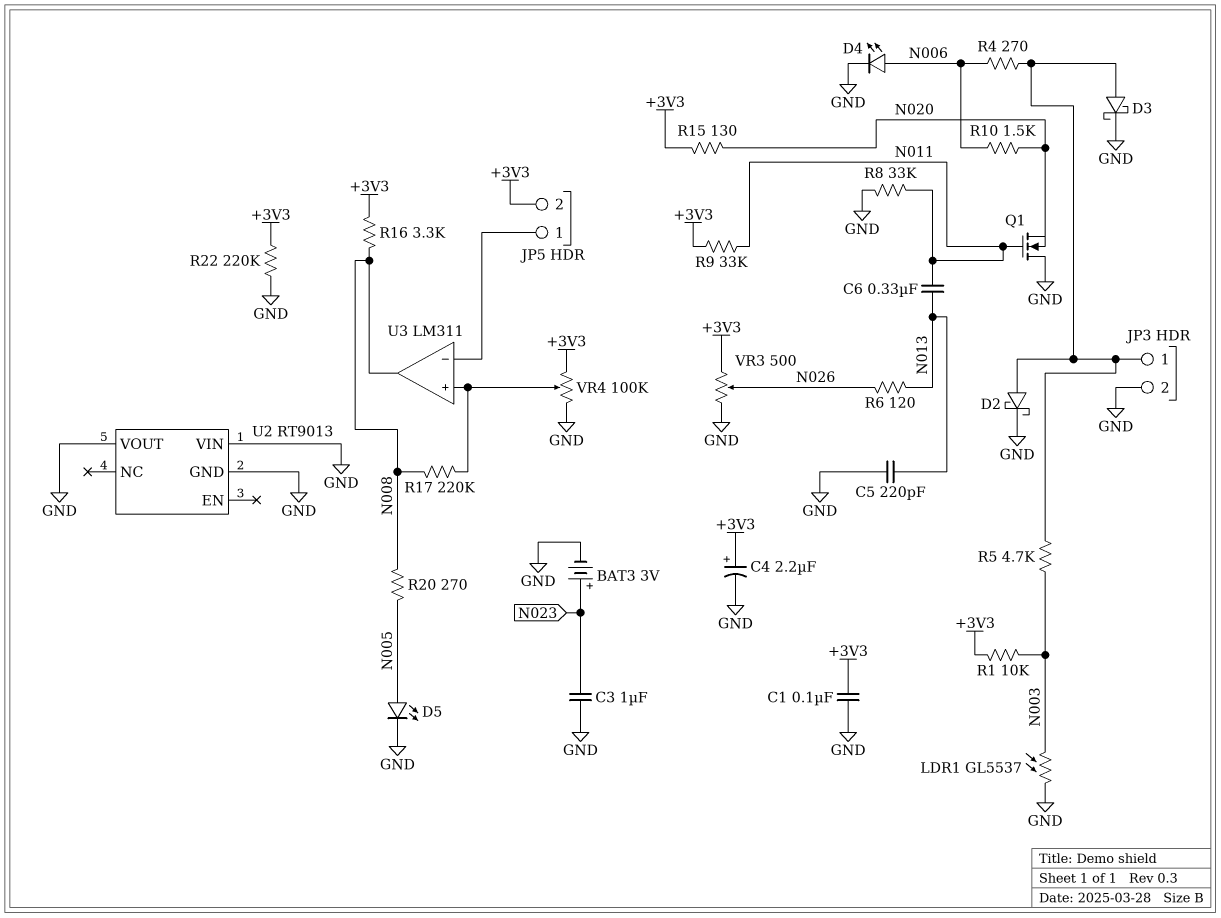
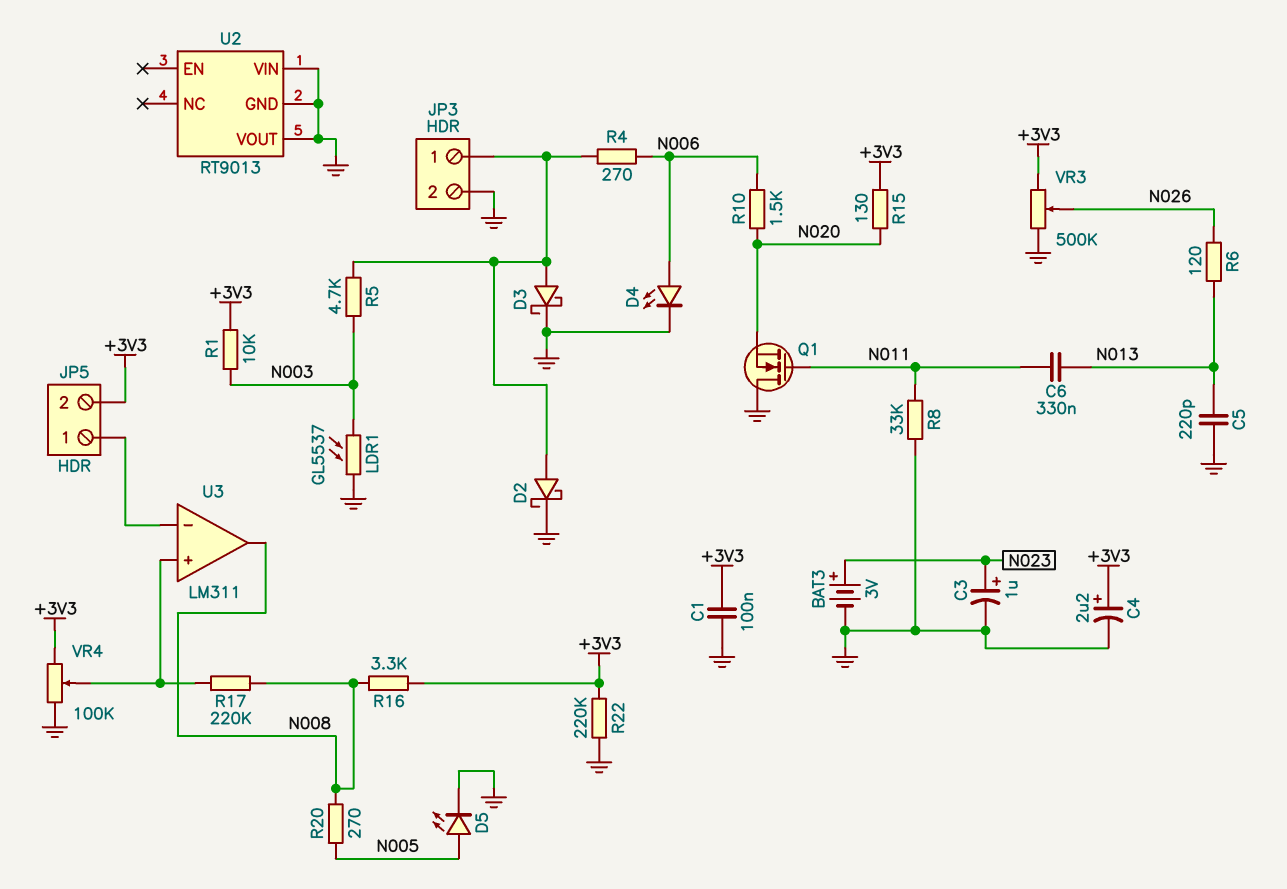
C3: 1uF (GND, N023) -> 1uF (plus N023, minus GND)
R9: 33k (+3V3, N011) -> none
VR3: 500 (+3V3, GND, wiper N026) -> 500k (+3V3, GND, wiper N026)

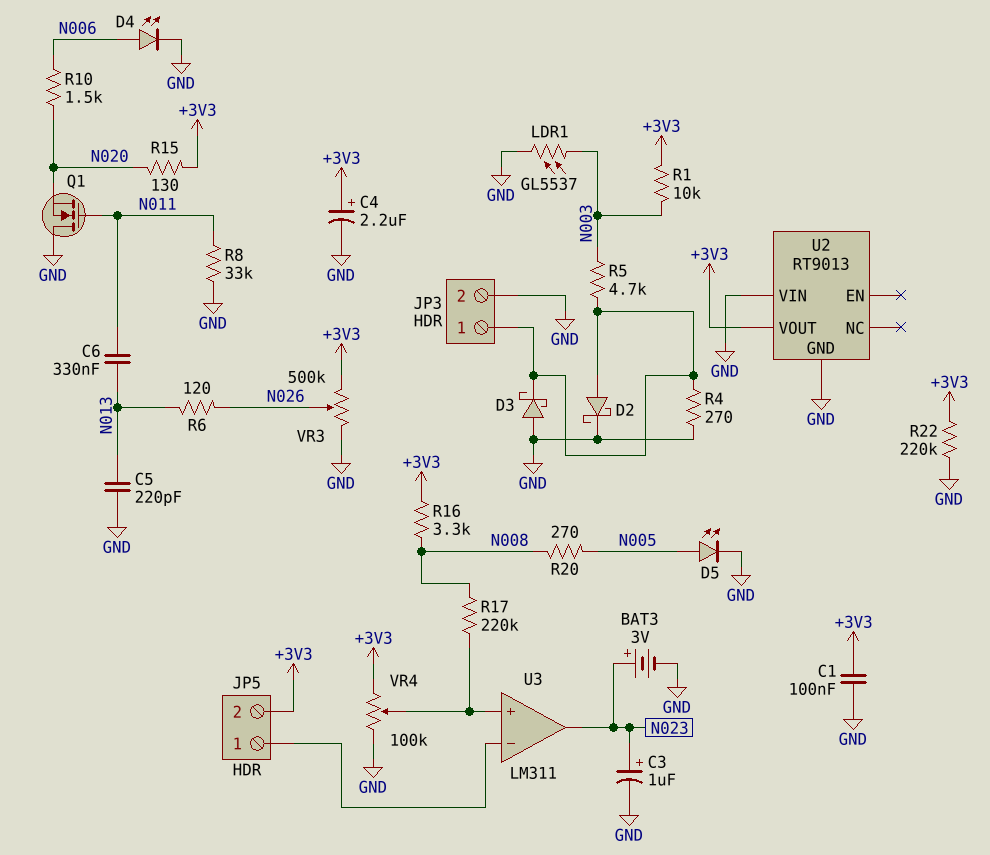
D3: schottky (A JP3/1, K GND) -> schottky (A GND, K JP3/1)
R4: 270 (JP3/1, N006) -> 270 (GND, JP3/1)
U2 pin VOUT: GND -> +3V3
U3 pin out: N008 -> N023

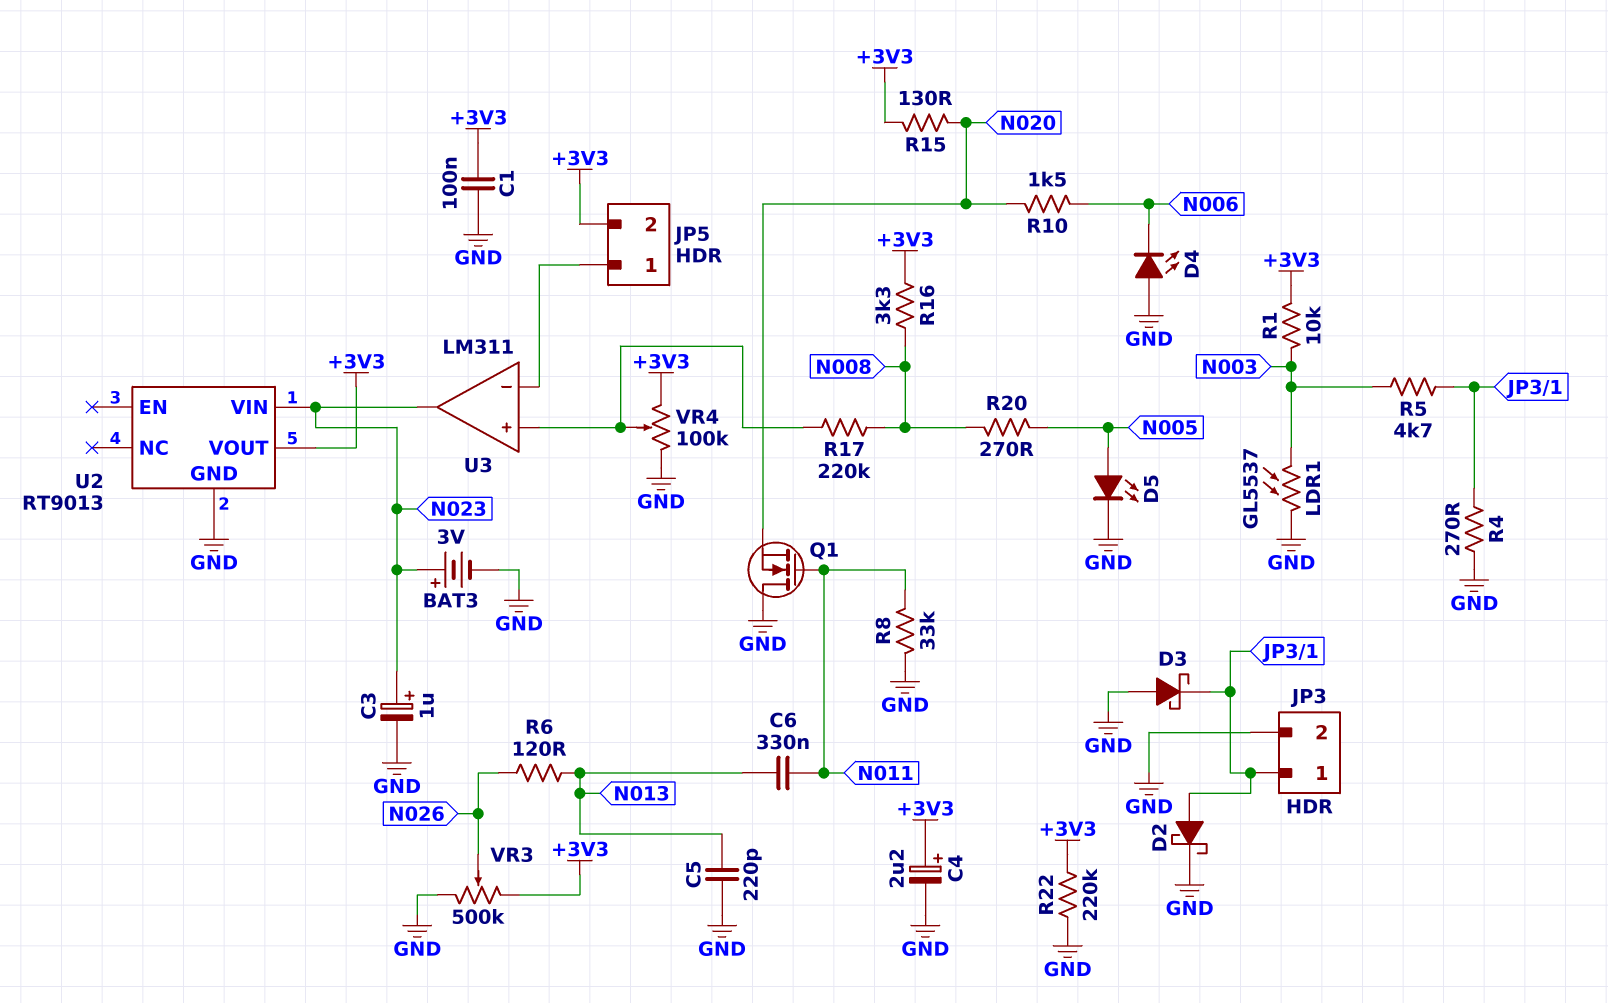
D4: LED (A N006, K GND) -> LED (A GND, K N006)
U2 pin VIN: GND -> N023

